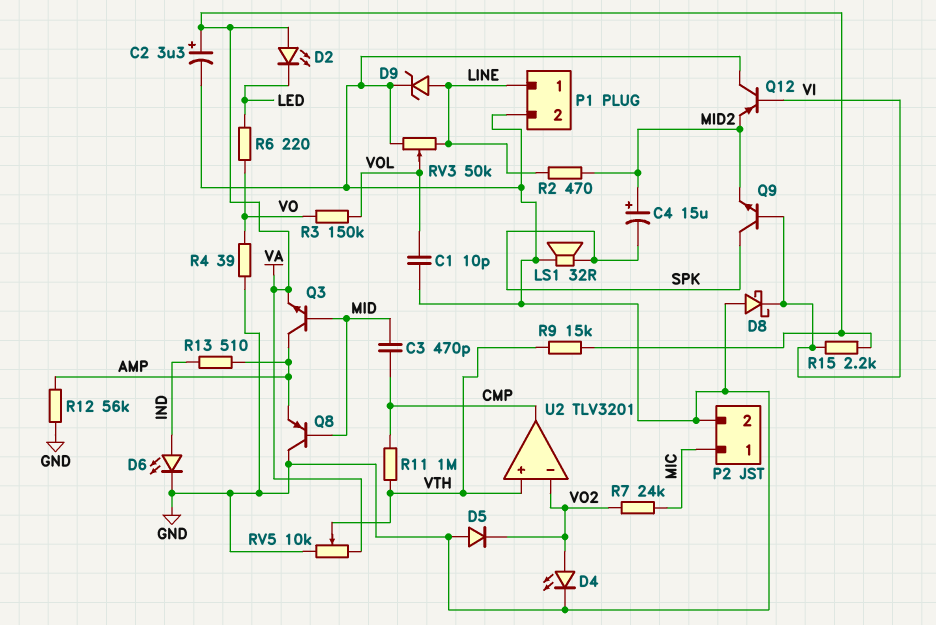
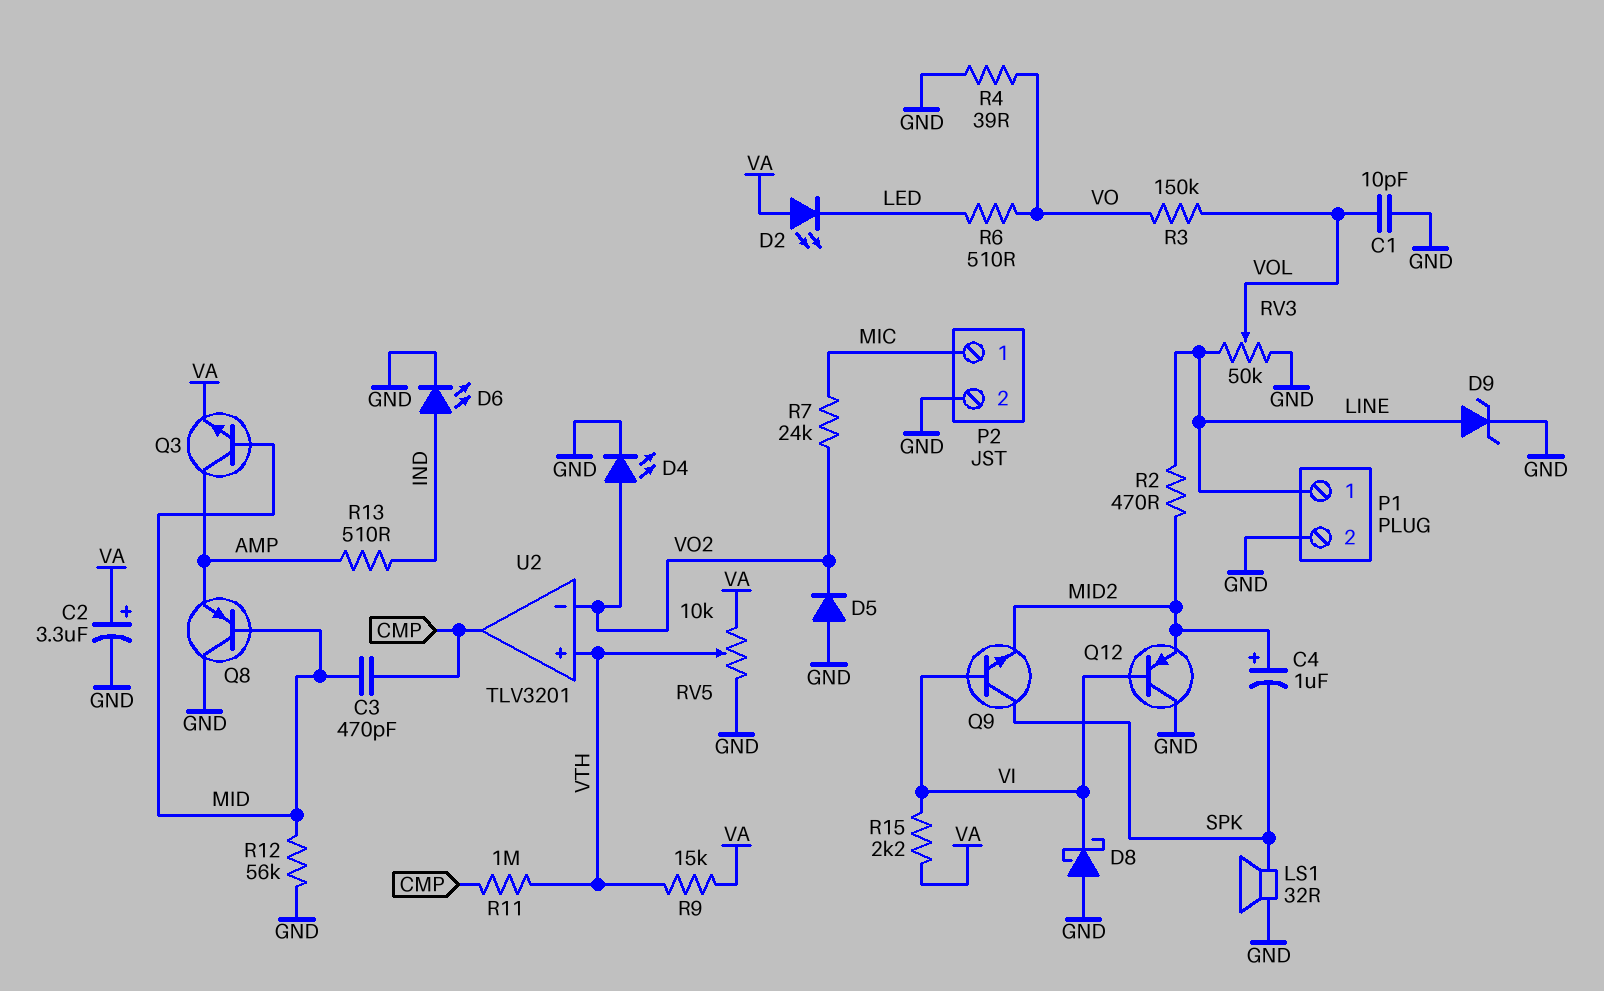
C4: 15uF (plus MID2, minus SPK) -> 1uF (plus MID2, minus SPK)
R6: 220 (LED, VO) -> 510 (LED, VO)
R12: 56k (AMP, GND) -> 56k (GND, MID)

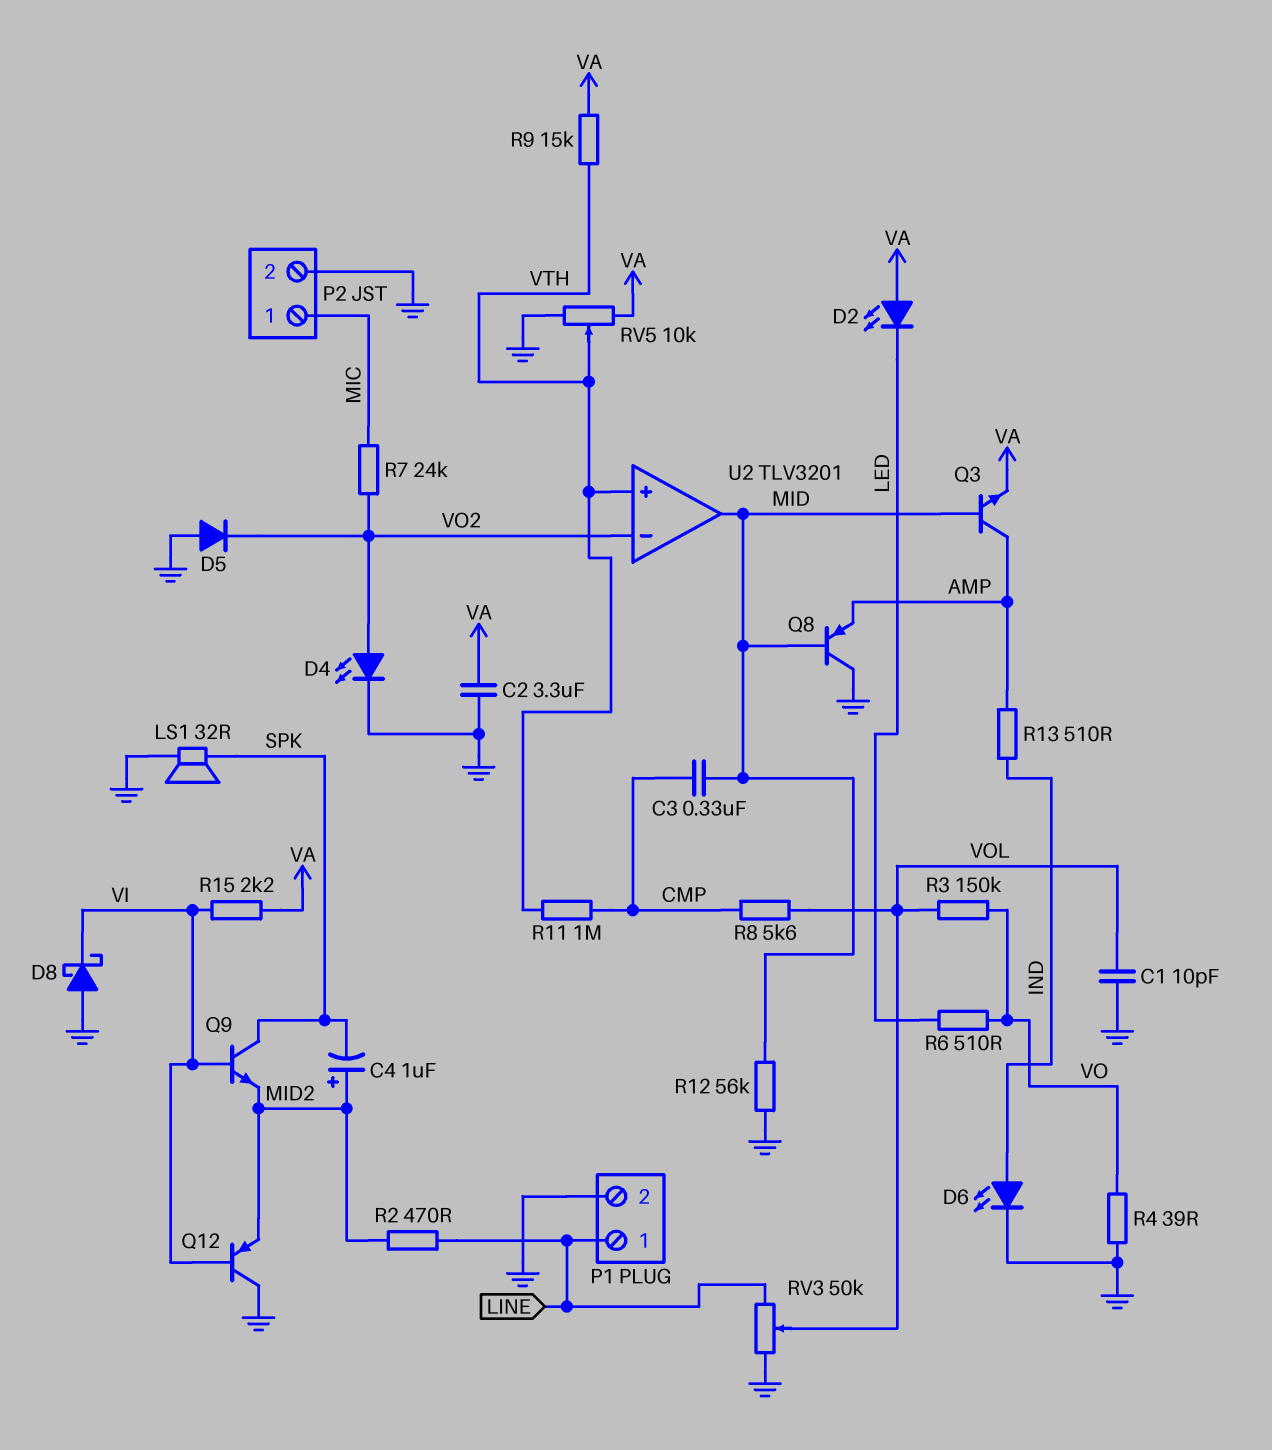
C2: 3.3uF (plus VA, minus GND) -> 3.3uF (GND, VA)
C3: 470pF (CMP, MID) -> 330nF (CMP, MID)
D9: zener (A LINE, K GND) -> none
R8: none -> 5.6k (CMP, VOL)
U2 pin out: CMP -> MID

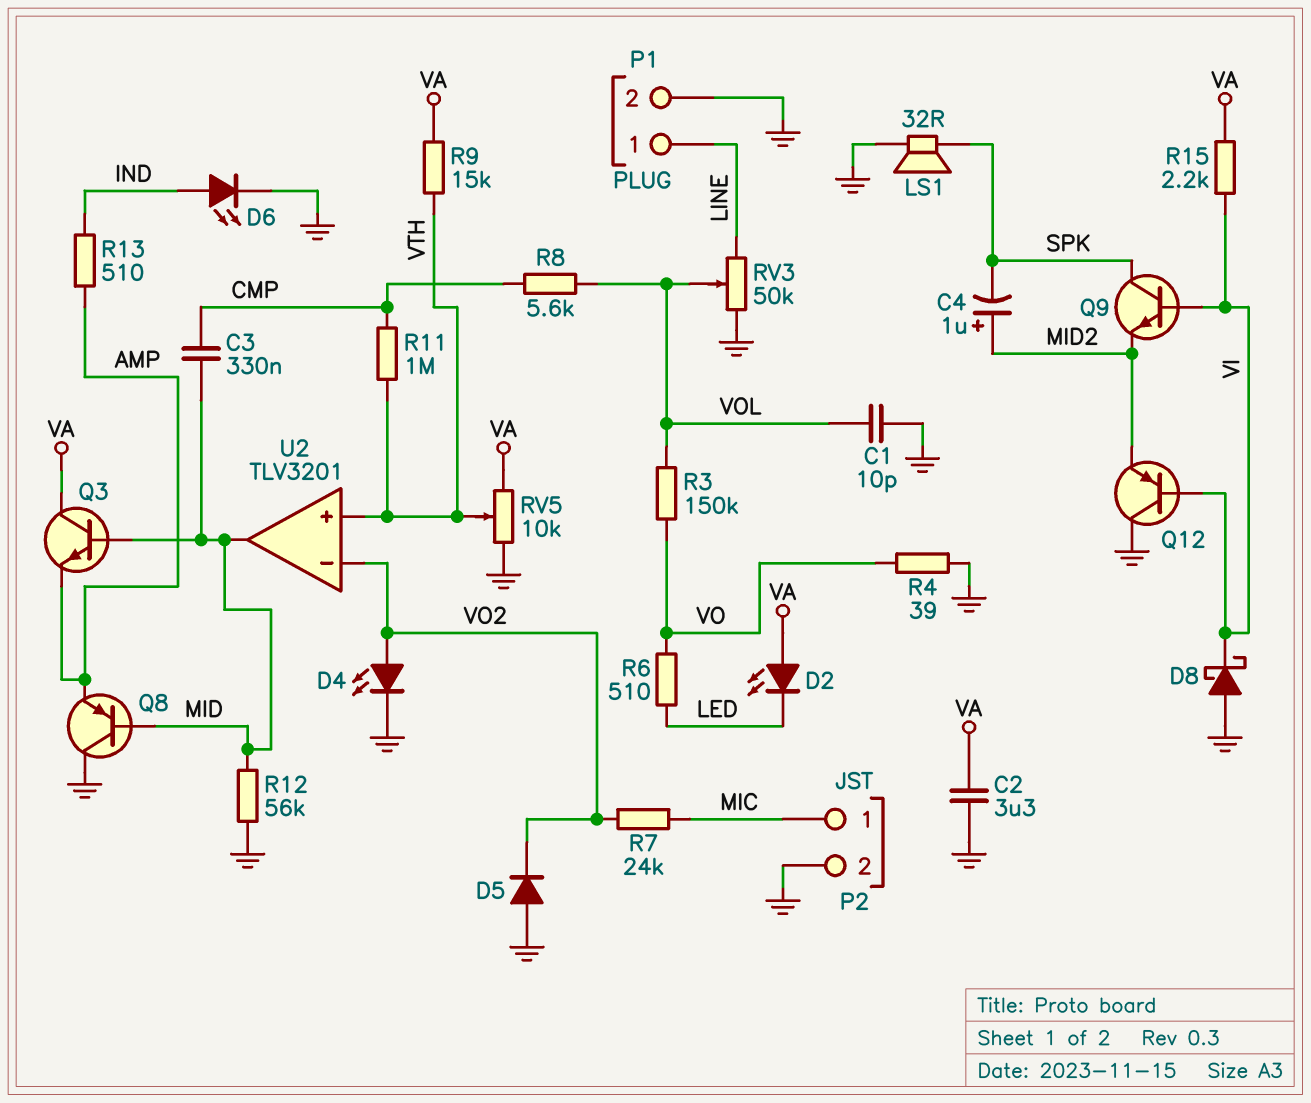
Q3: NPN (B MID, C AMP, E VA) -> NPN (B MID, C VA, E AMP)
R2: 470 (LINE, MID2) -> none

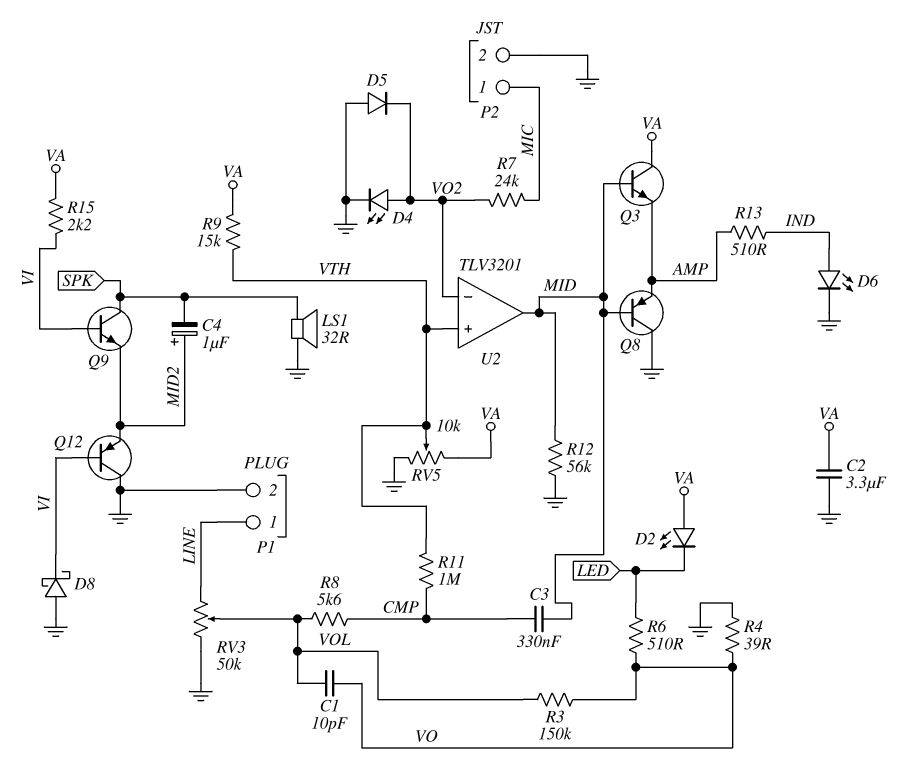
C1: 10pF (GND, VOL) -> 10pF (VO, VOL)

